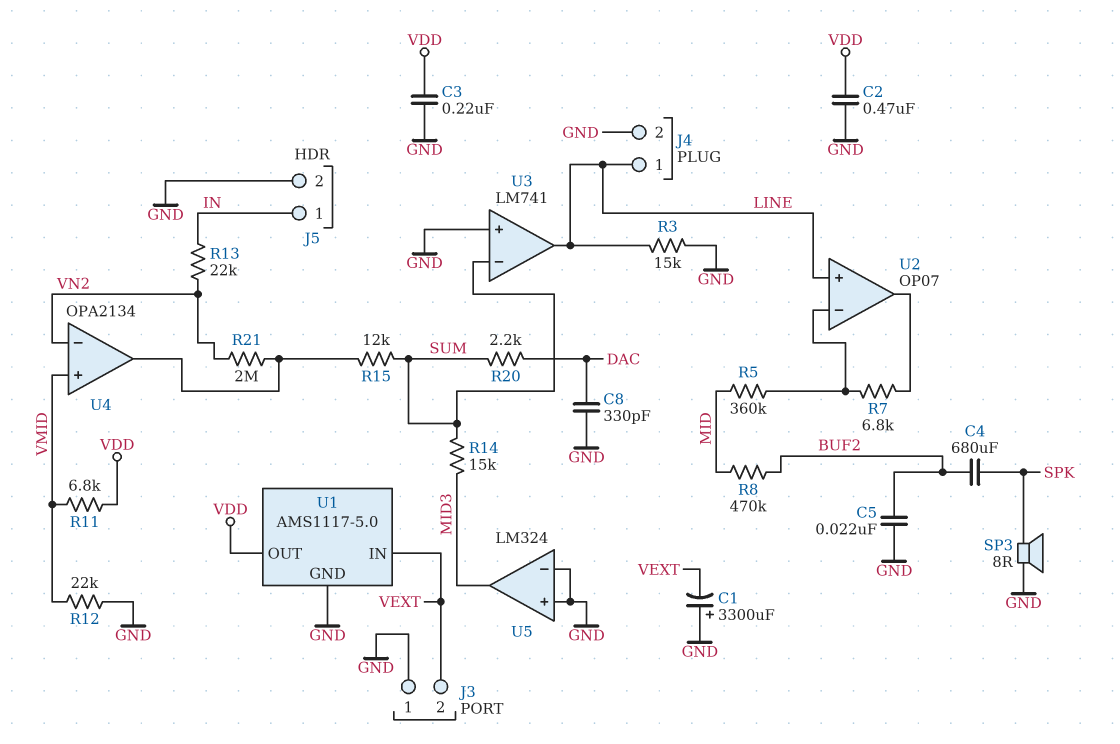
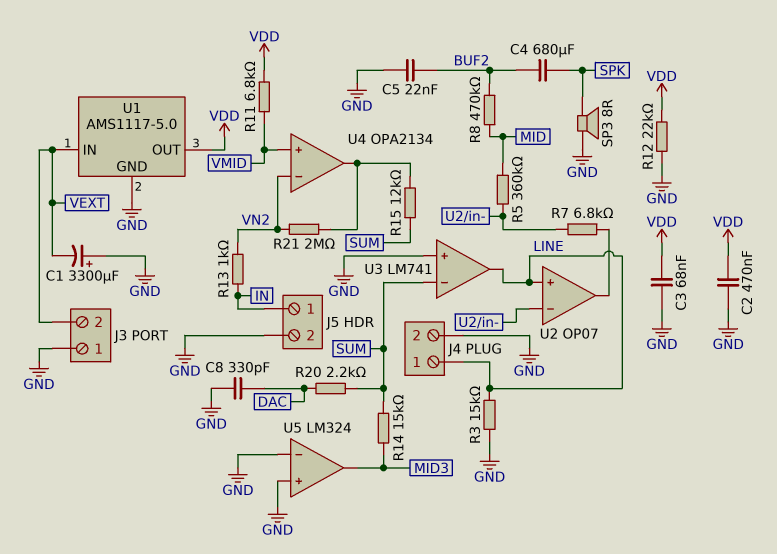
C3: 220nF (GND, VDD) -> 68nF (GND, VDD)
R12: 22k (GND, VMID) -> 22k (GND, VDD)
R13: 22k (IN, VN2) -> 1k (IN, VN2)

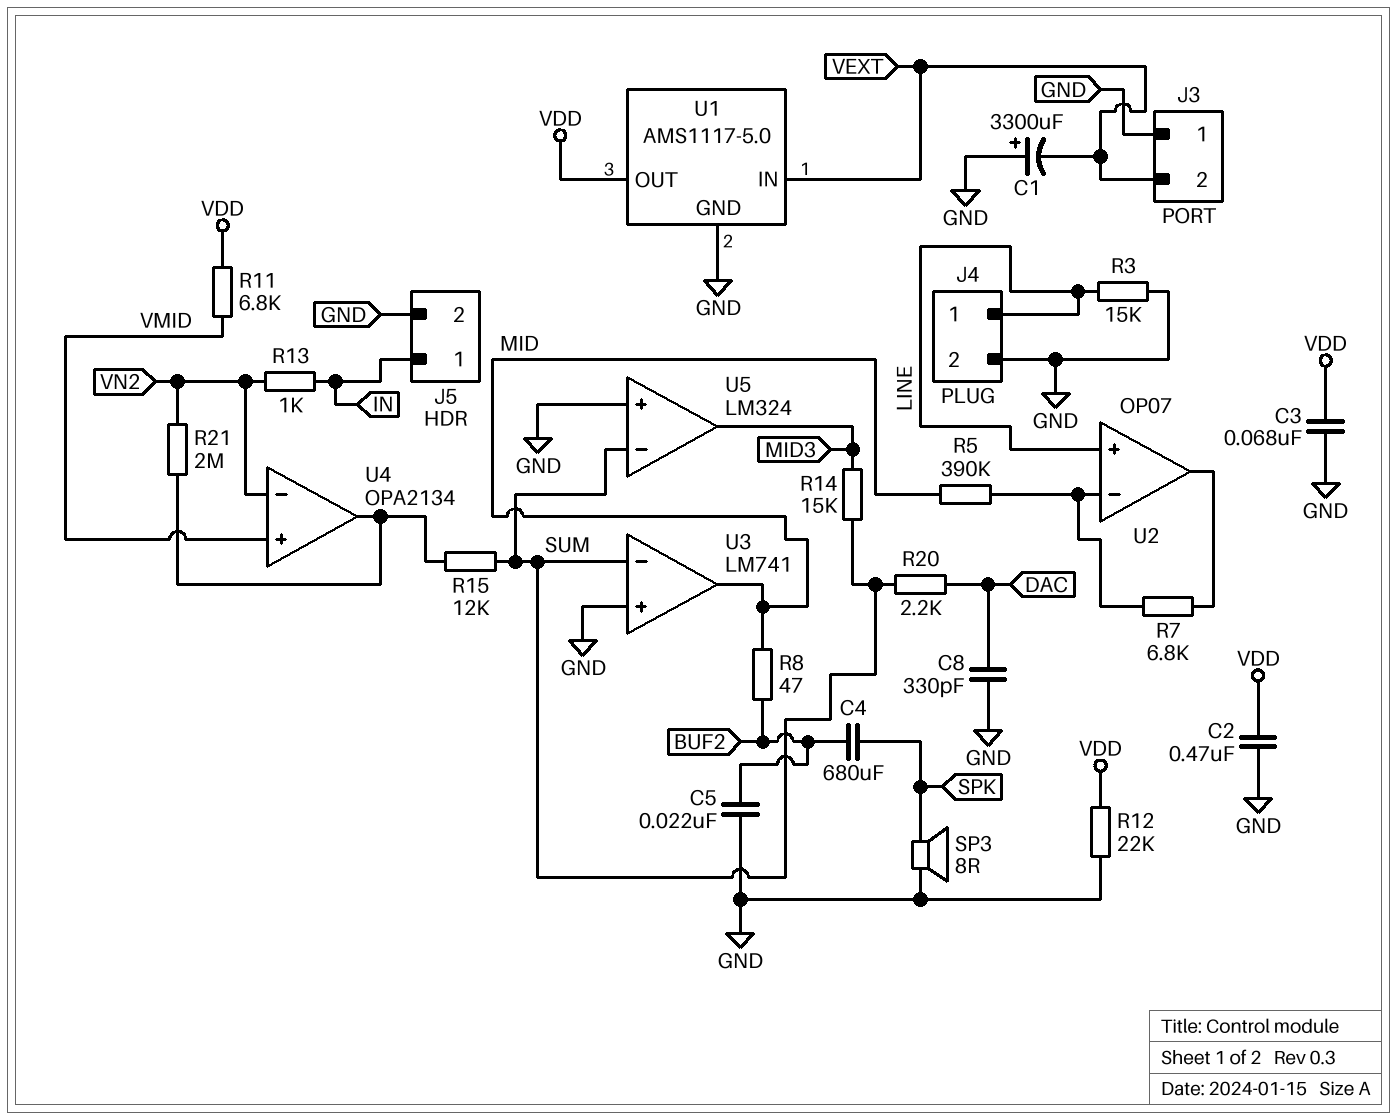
R5: 360k (MID, U2/in-) -> 390k (MID, U2/in-)
R8: 470k (BUF2, MID) -> 47 (BUF2, MID)
U3 pin out: LINE -> MID
U5 pin in-: GND -> SUM

